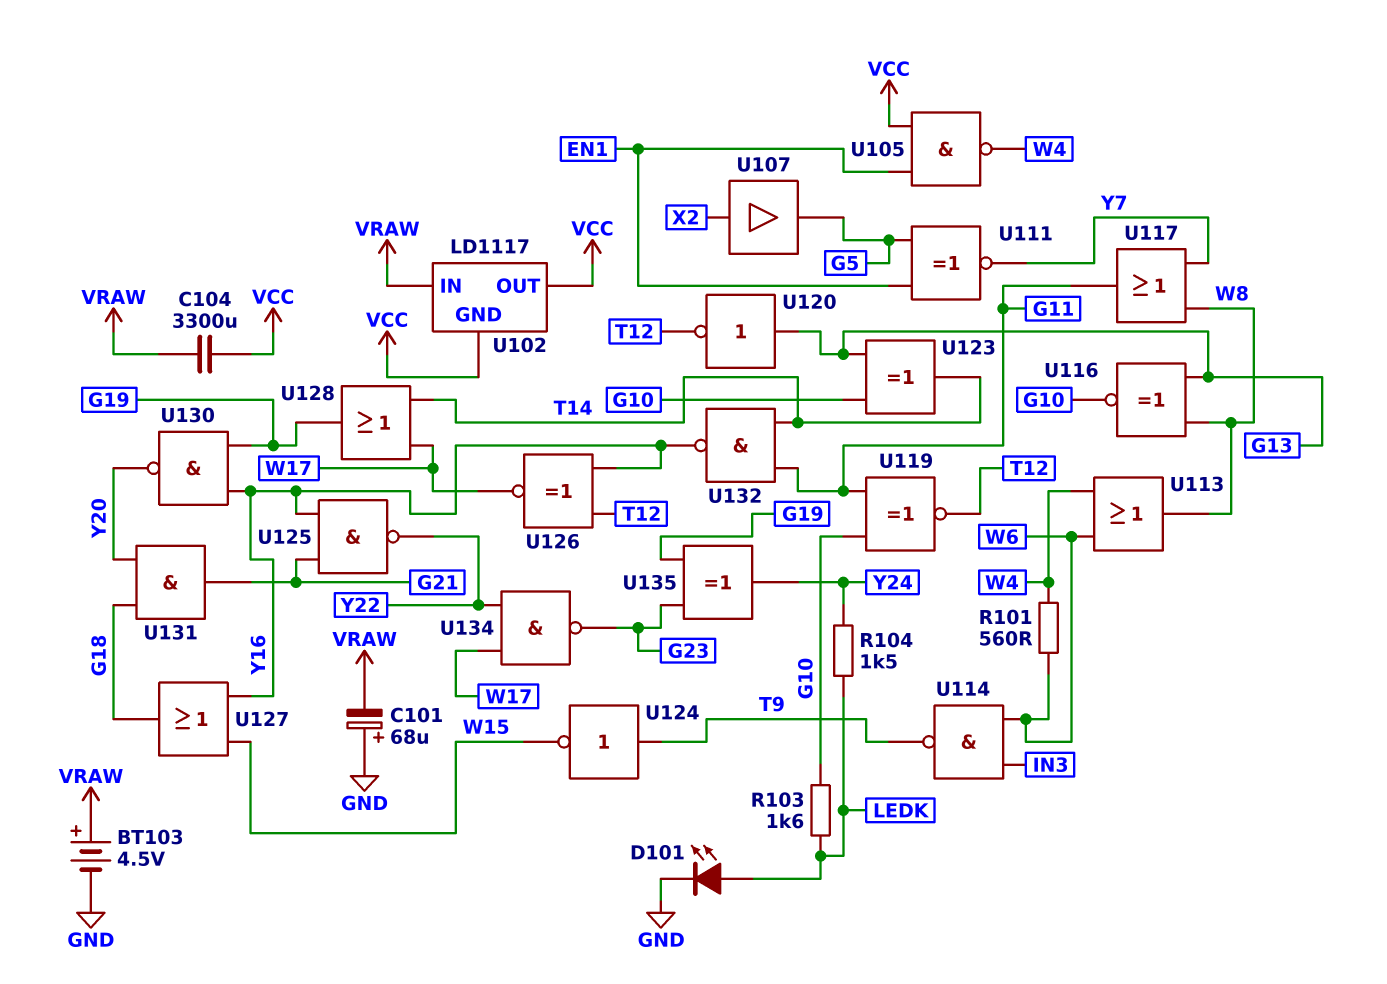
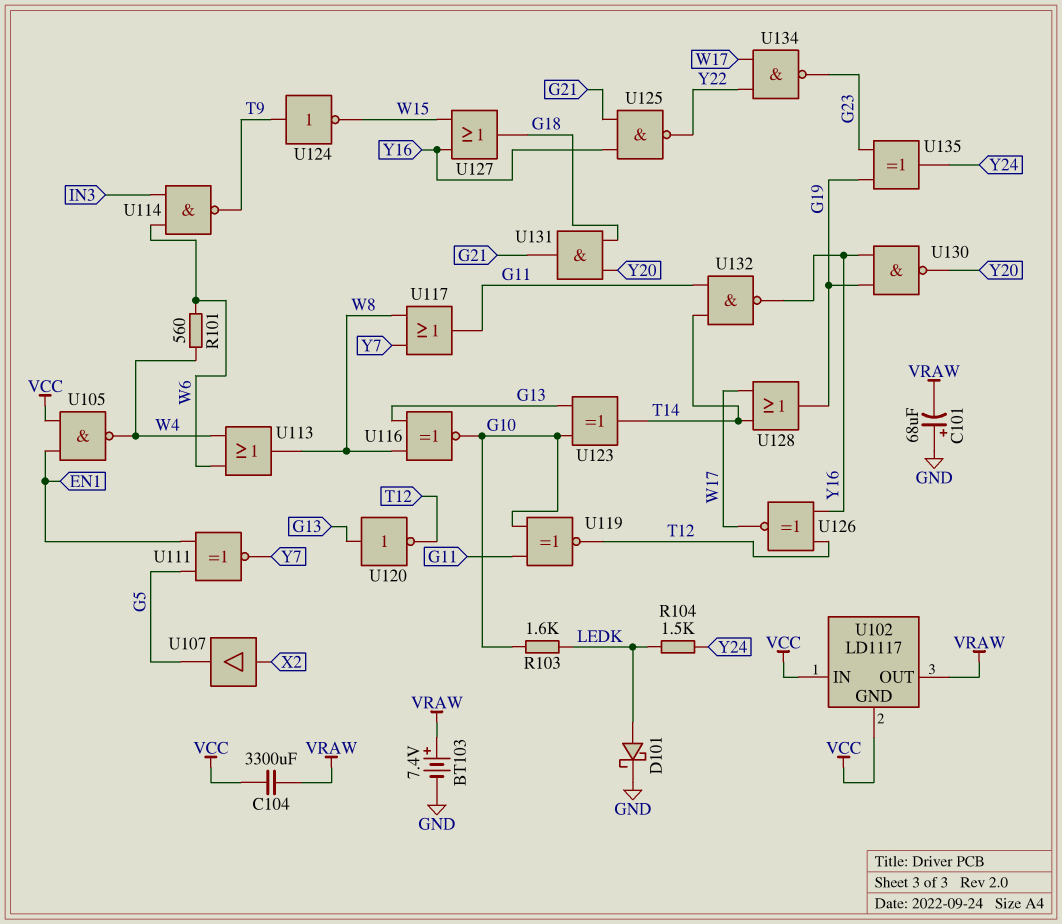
BT103: 4.5V (plus VRAW, minus GND) -> 7.4V (plus VRAW, minus GND)
D101: LED (A LEDK, K GND) -> schottky (A LEDK, K GND)
U102 pin IN: VRAW -> VCC
U102 pin OUT: VCC -> VRAW

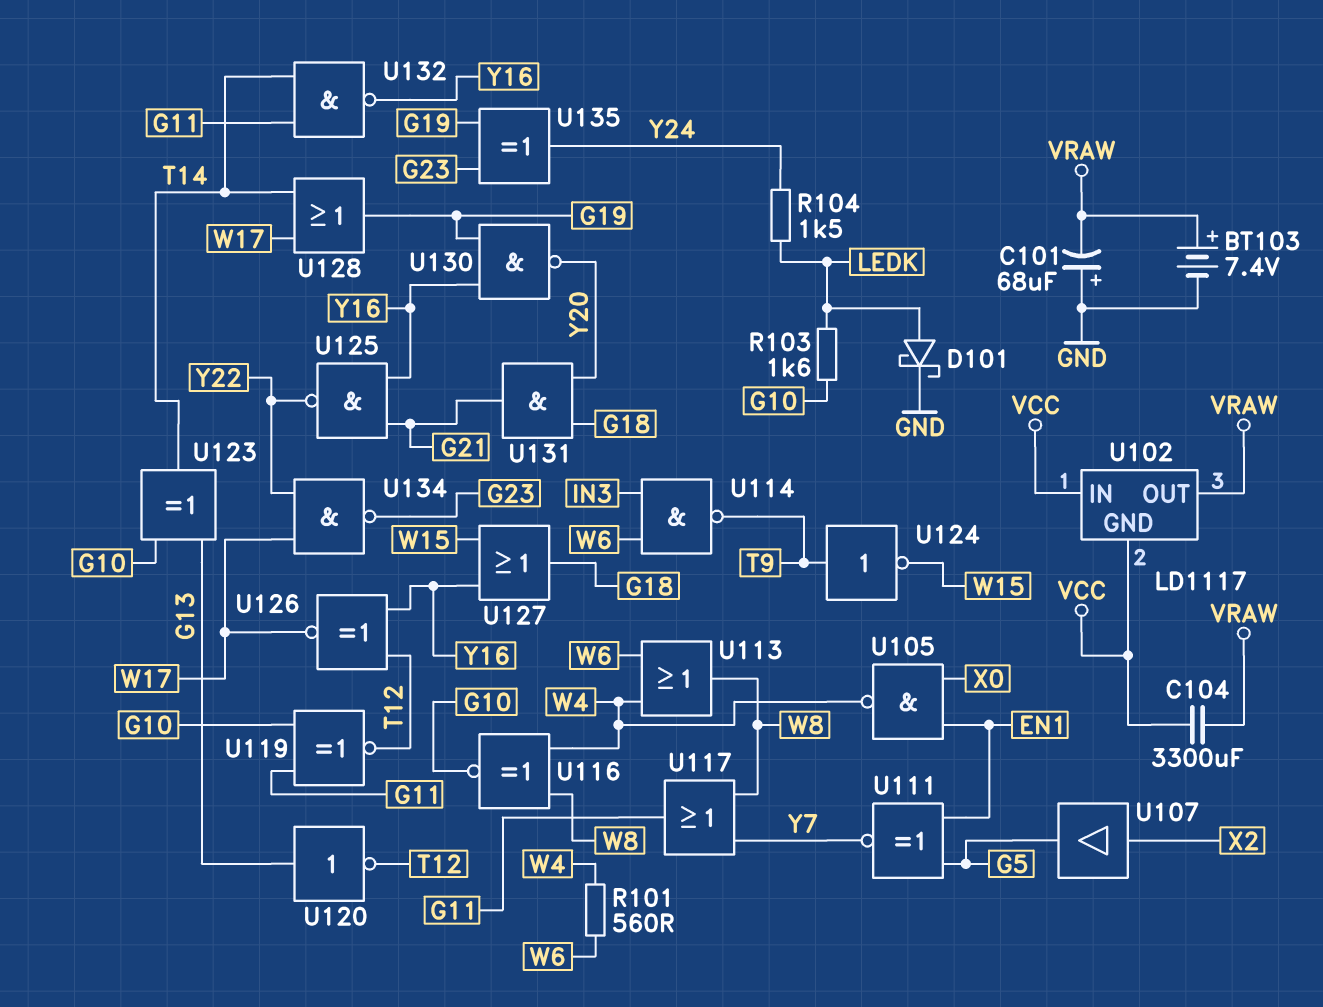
U105: NAND (in EN1, in VCC, out W4) -> NAND (in EN1, in X0, out W4)
U116: XNOR (in G13, in W8, out G10) -> XNOR (in W4, in W8, out G10)

